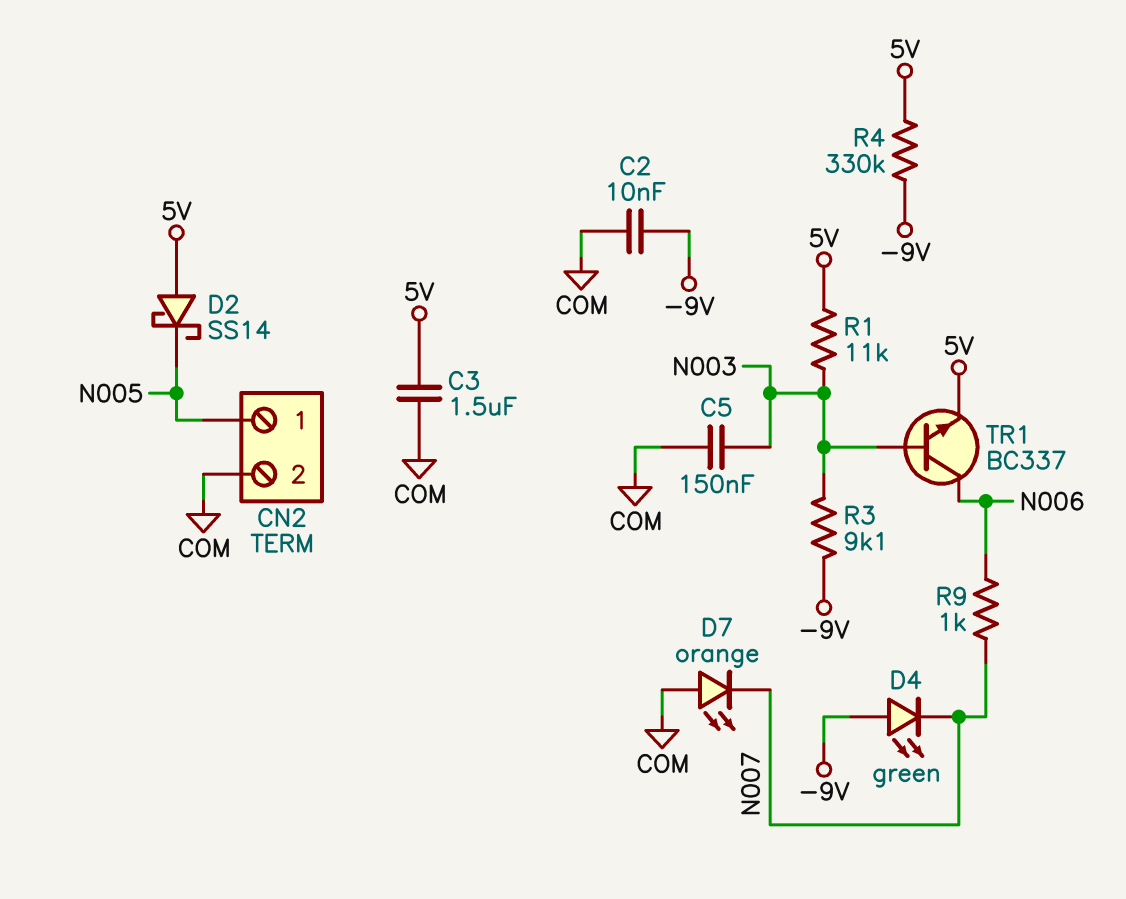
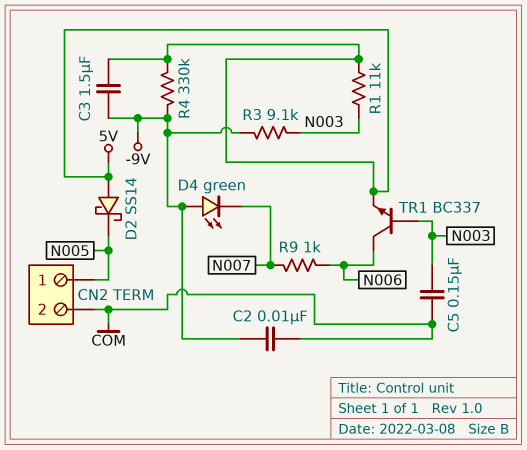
C3: 1.5uF (5V, COM) -> 1.5uF (-9V, 5V)
D7: LED orange (A COM, K N007) -> none

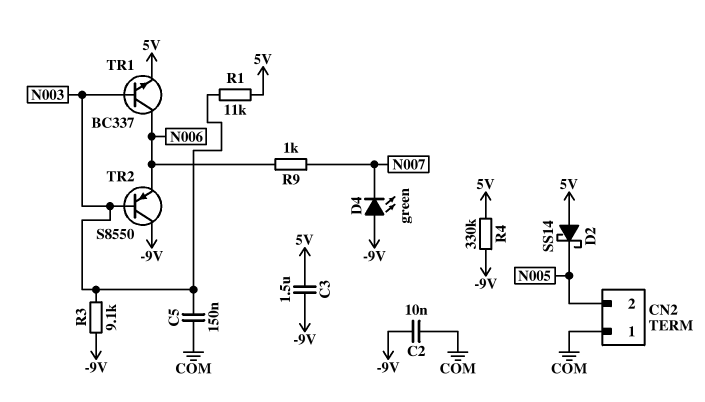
CN2 pin 1: N005 -> COM
CN2 pin 2: COM -> N005
TR2: none -> PNP S8550 (B N003, C -9V, E N006)

